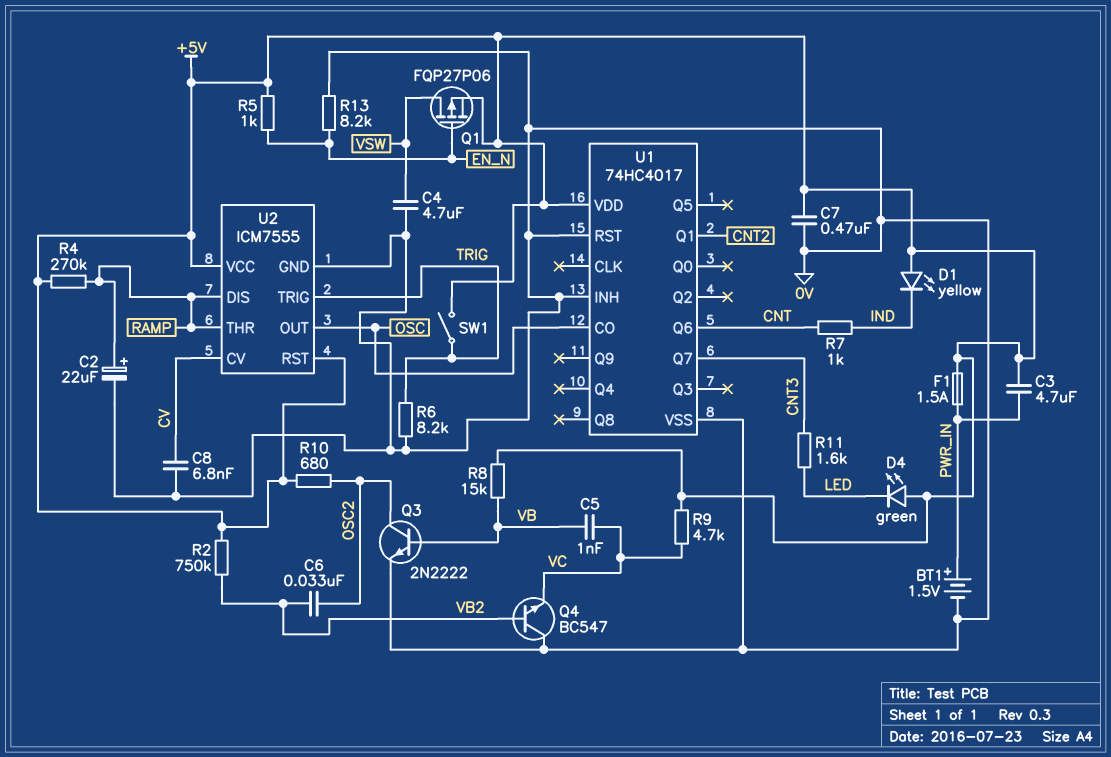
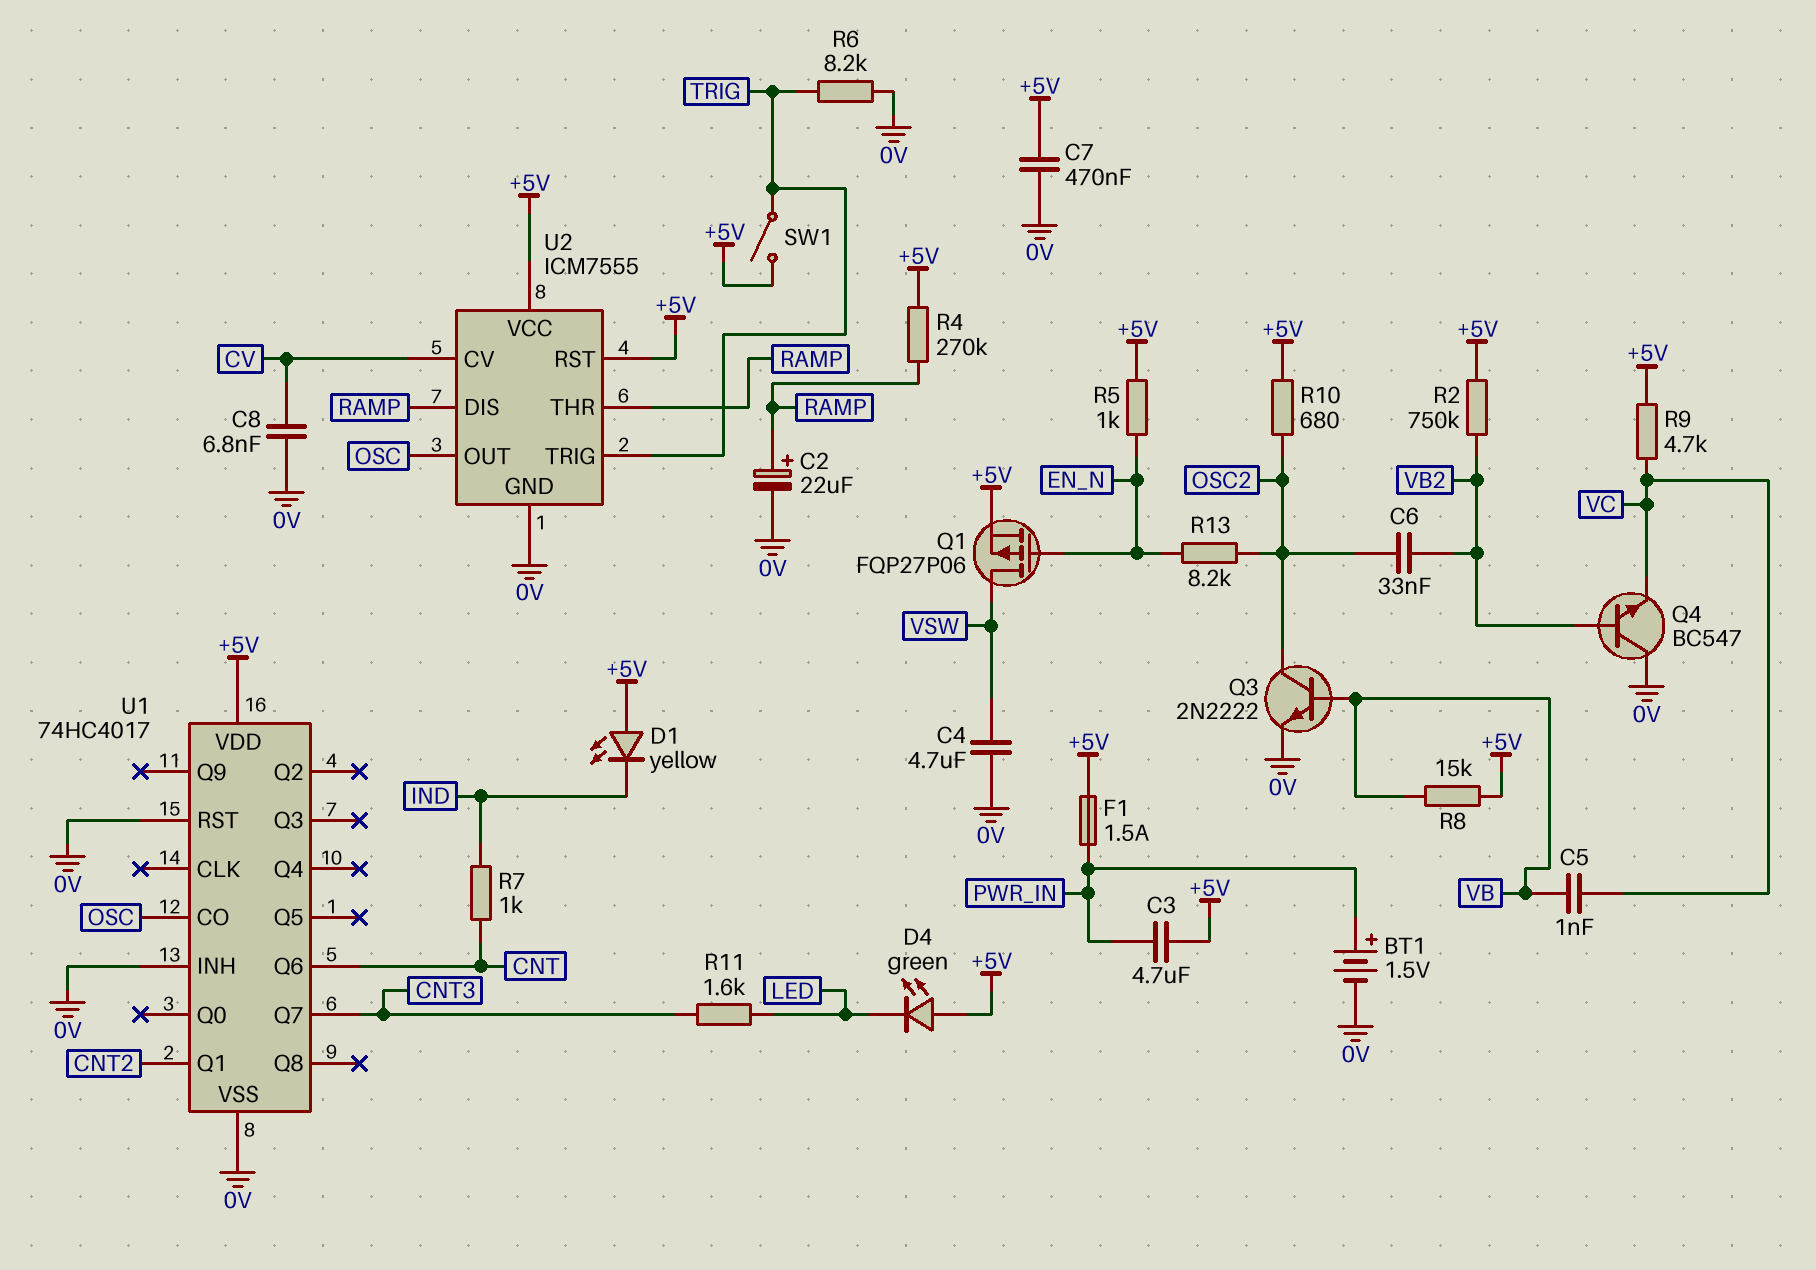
R13: 8.2k (0V, EN_N) -> 8.2k (EN_N, OSC2)

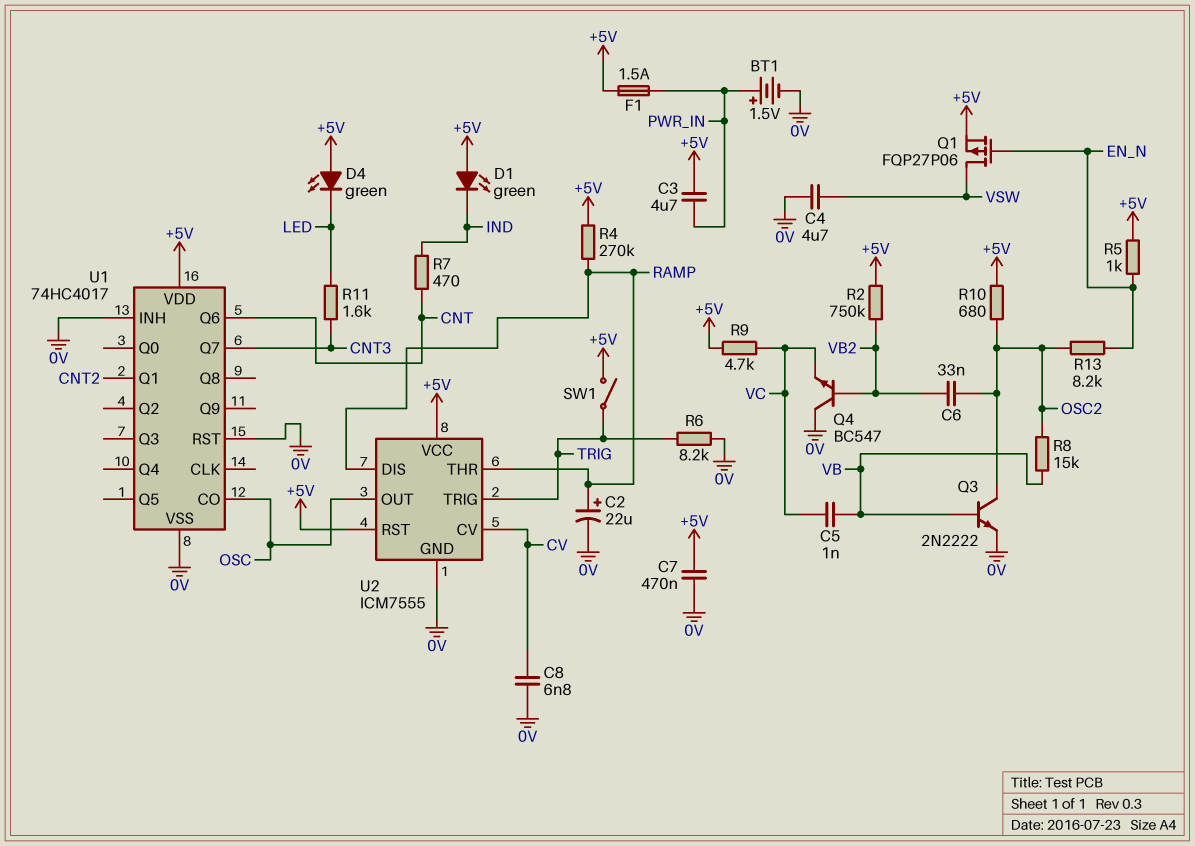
D1: LED yellow (A +5V, K IND) -> LED green (A +5V, K IND)
R7: 1k (CNT, IND) -> 470 (CNT, IND)
R8: 15k (+5V, VB) -> 15k (OSC2, VB)

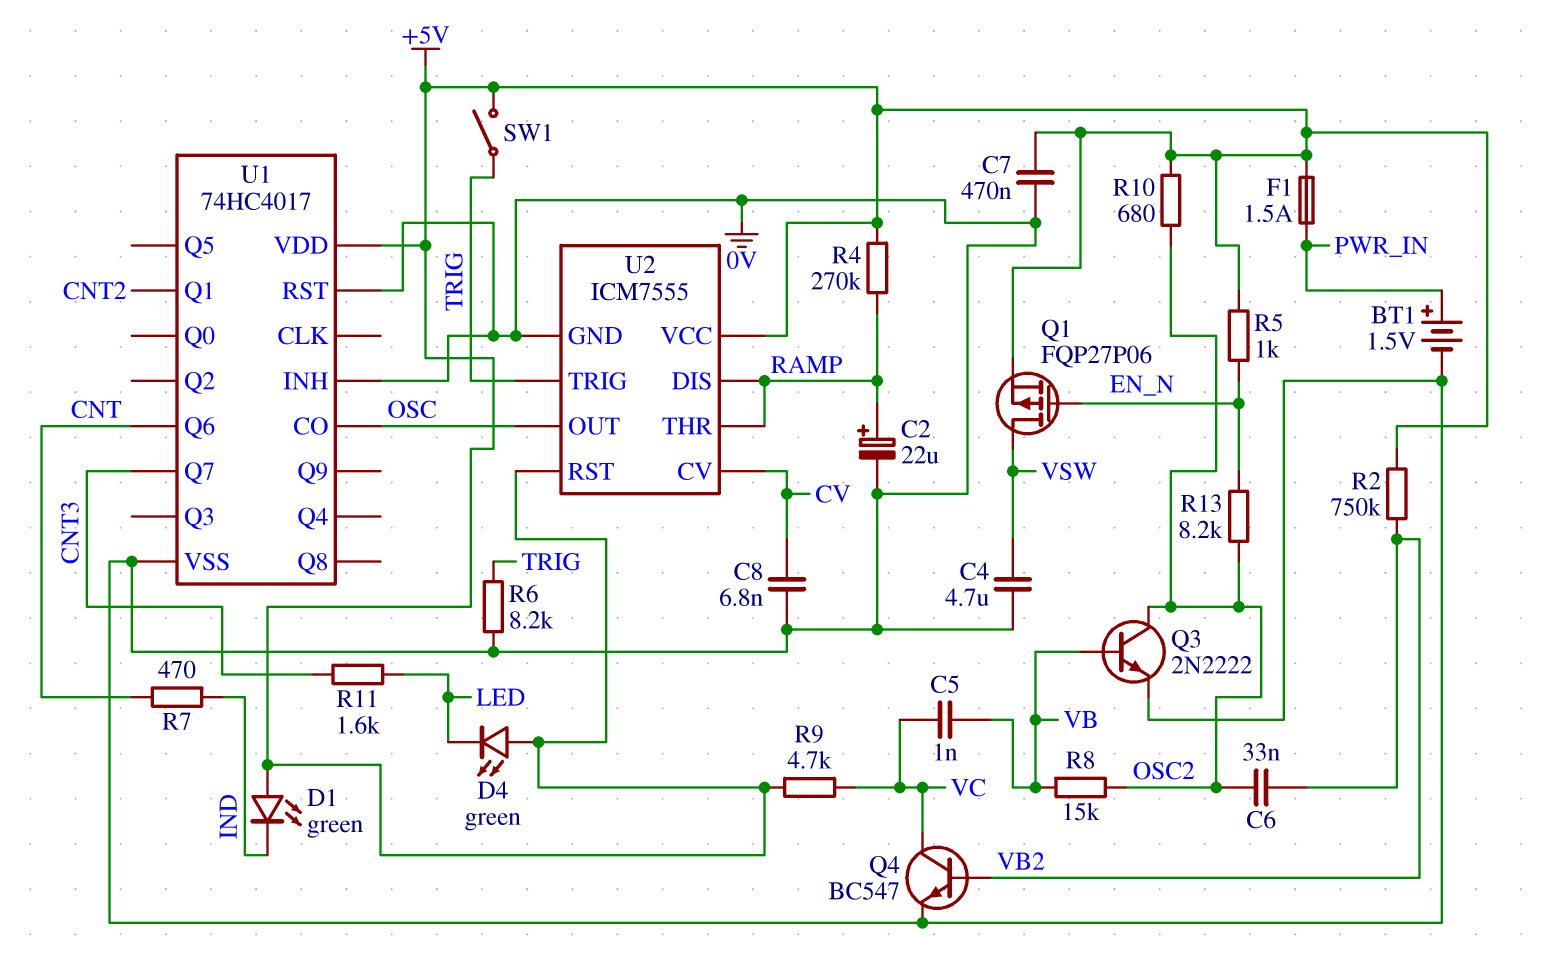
C3: 4.7uF (+5V, PWR_IN) -> none
Q4: NPN BC547 (B VB2, C 0V, E VC) -> NPN BC547 (B VB2, C VC, E 0V)

